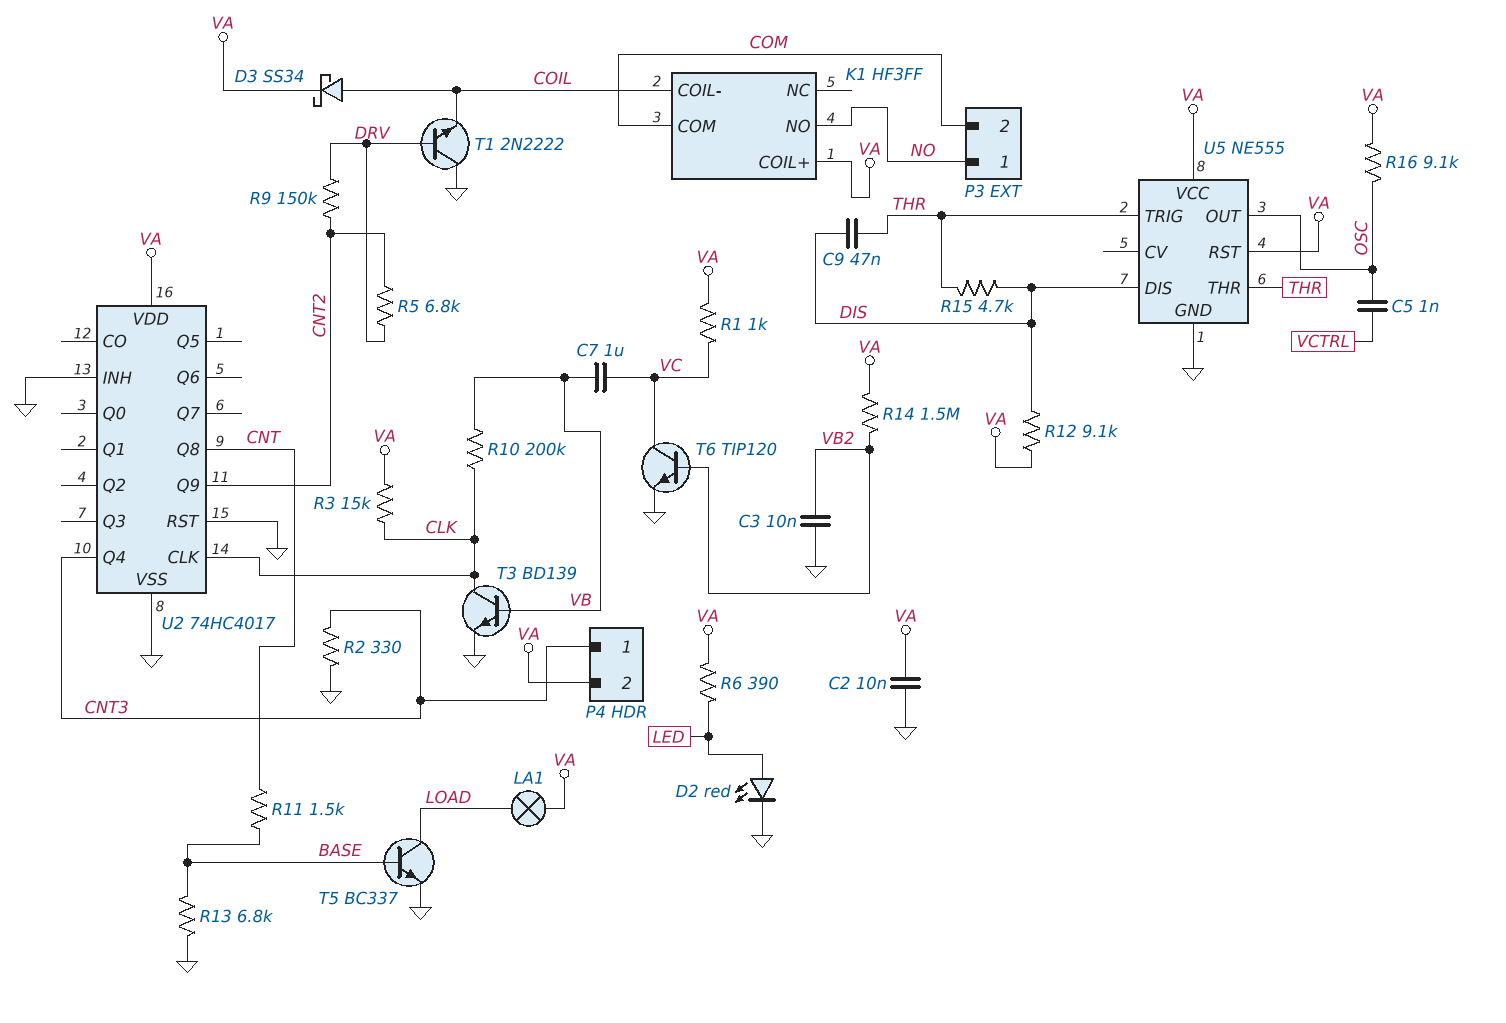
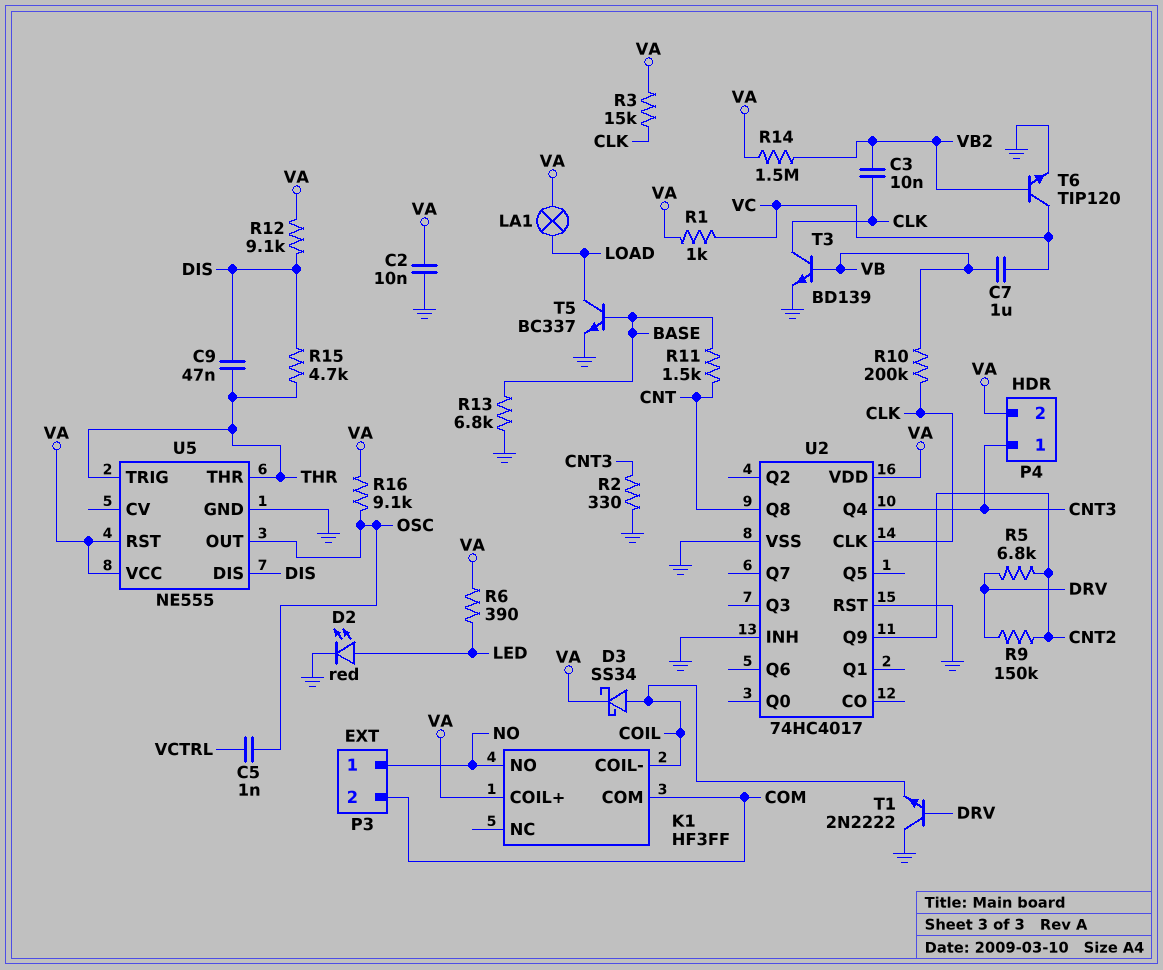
C3: 10nF (GND, VB2) -> 10nF (CLK, VB2)

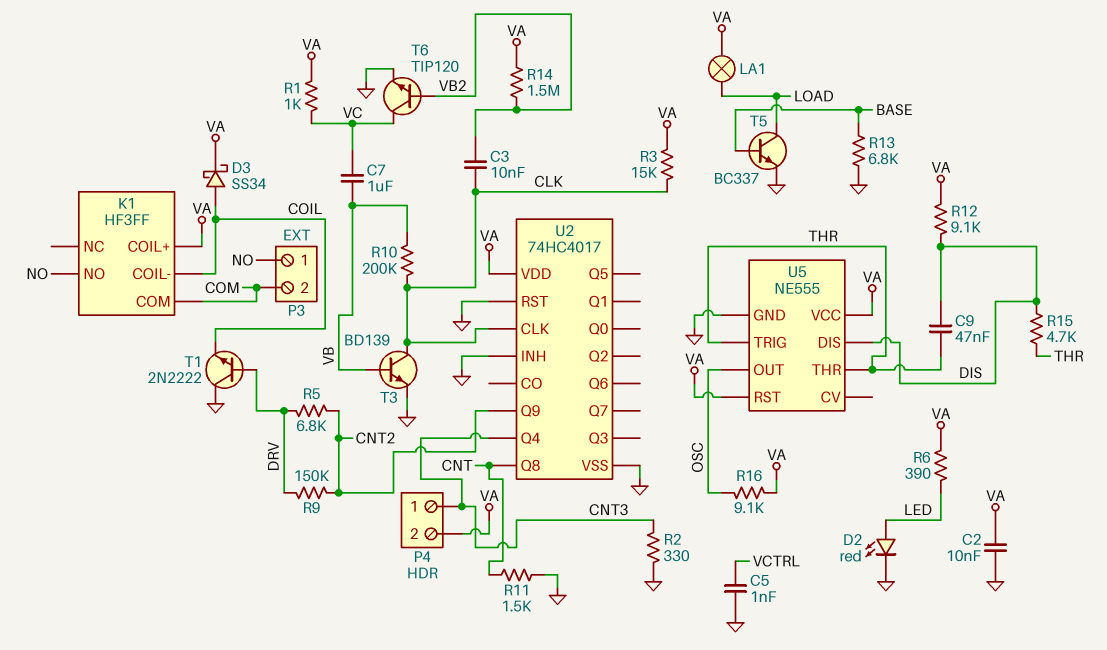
C5: 1nF (OSC, VCTRL) -> 1nF (GND, VCTRL)
R11: 1.5k (BASE, CNT) -> 1.5k (CNT, GND)

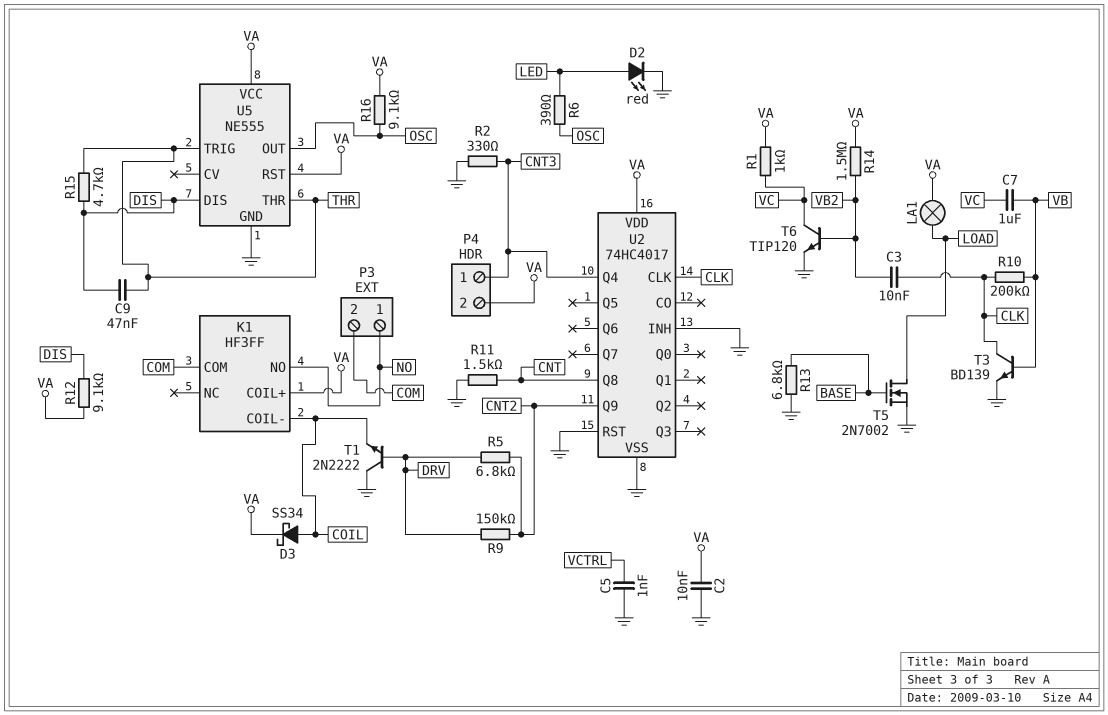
R3: 15k (CLK, VA) -> none
R6: 390 (LED, VA) -> 390 (LED, OSC)
T5: NPN BC337 (B BASE, C LOAD, E GND) -> NMOS 2N7002 (G BASE, D LOAD, S GND)

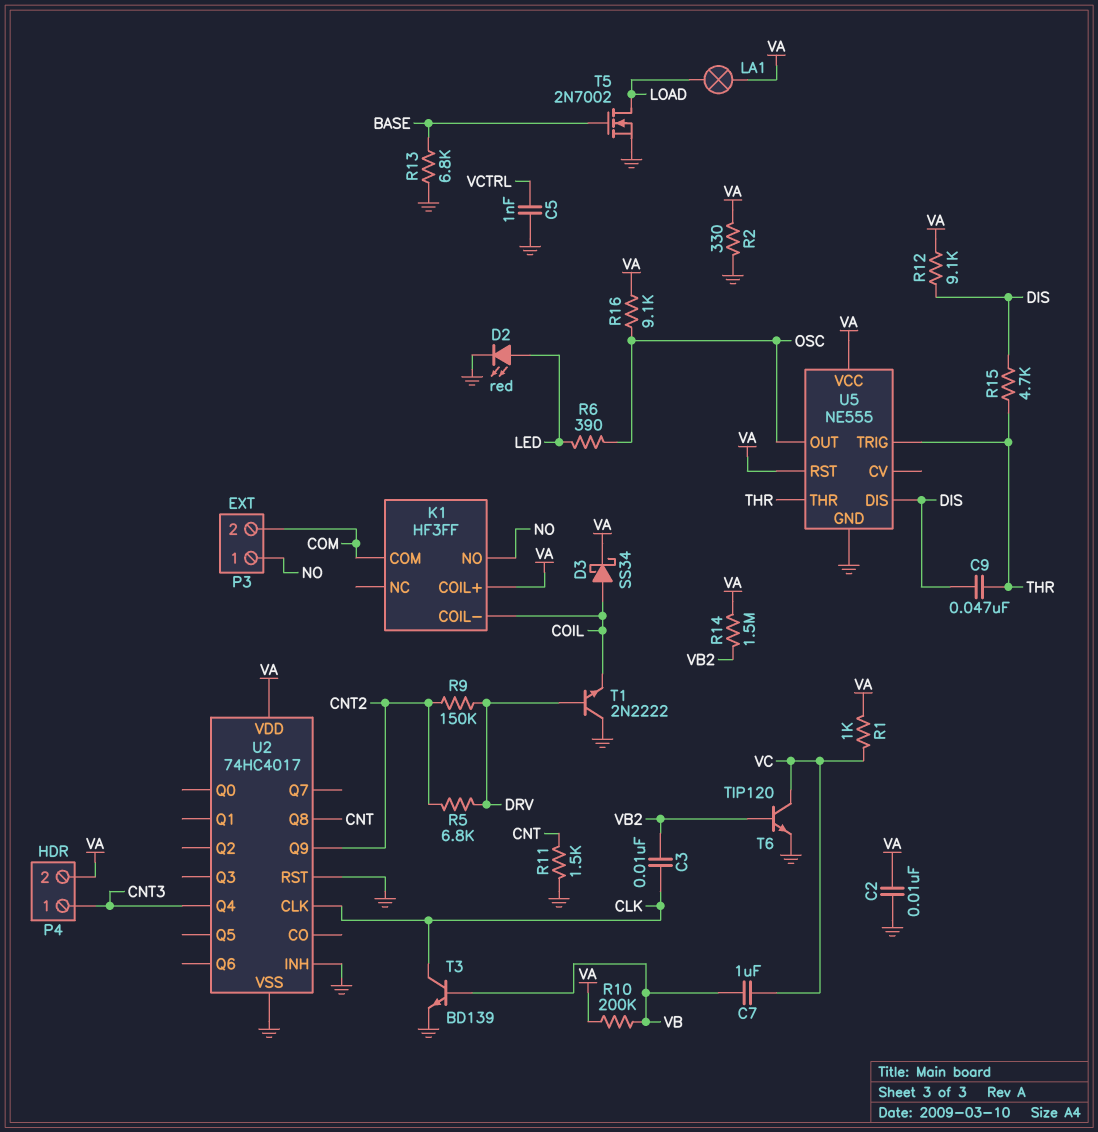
R2: 330 (CNT3, GND) -> 330 (GND, VA)
R10: 200k (CLK, VB) -> 200k (VA, VB)

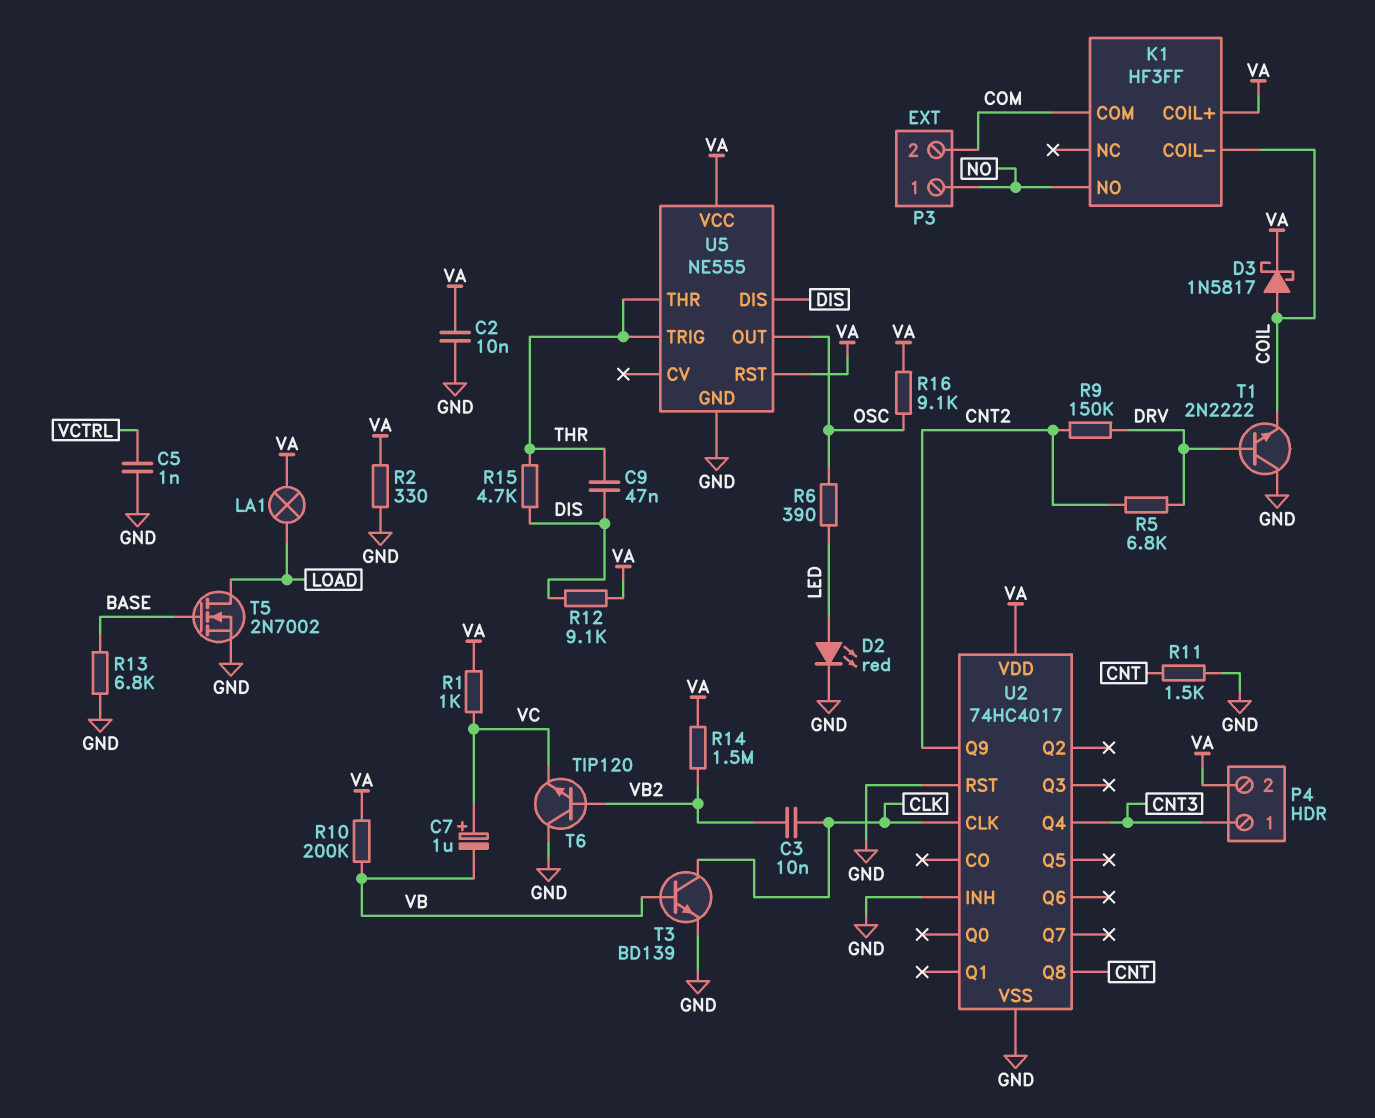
C7: 1uF (VB, VC) -> 1uF (plus VC, minus VB)
D3: schottky SS34 (A COIL, K VA) -> schottky 1N5817 (A COIL, K VA)
T6: NPN TIP120 (B VB2, C VC, E GND) -> NPN TIP120 (B VB2, C GND, E VC)

